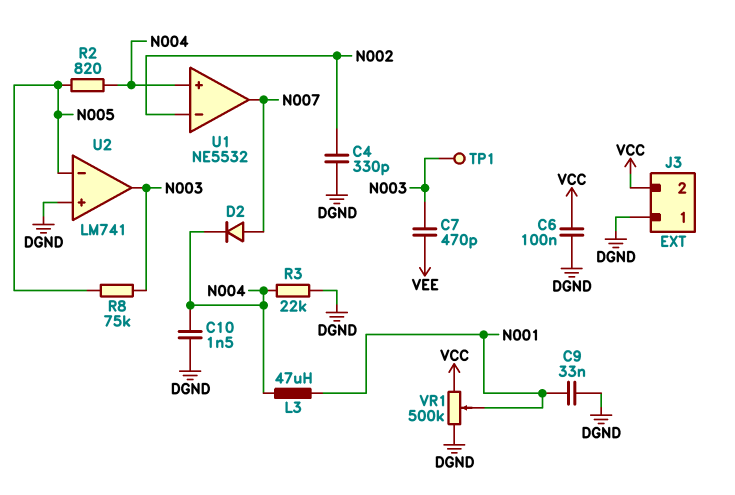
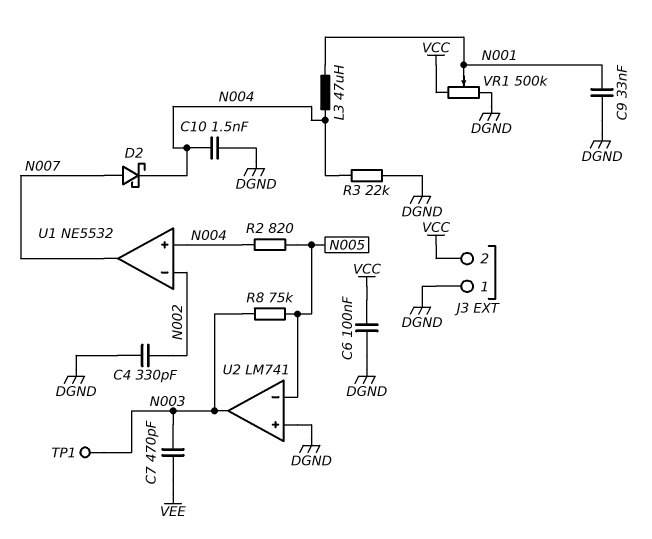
D2: diode (A N007, K N004) -> schottky (A N007, K N004)

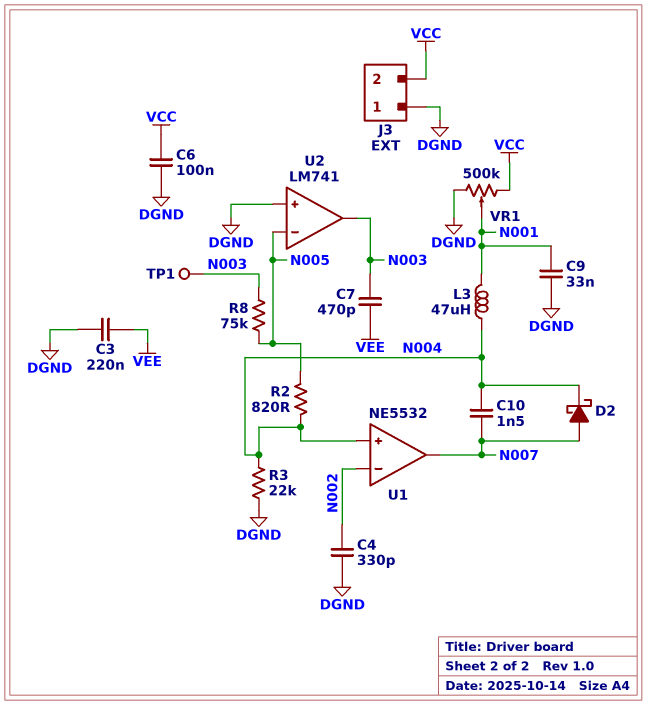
C3: none -> 220nF (DGND, VEE)
C10: 1.5nF (DGND, N004) -> 1.5nF (N004, N007)

